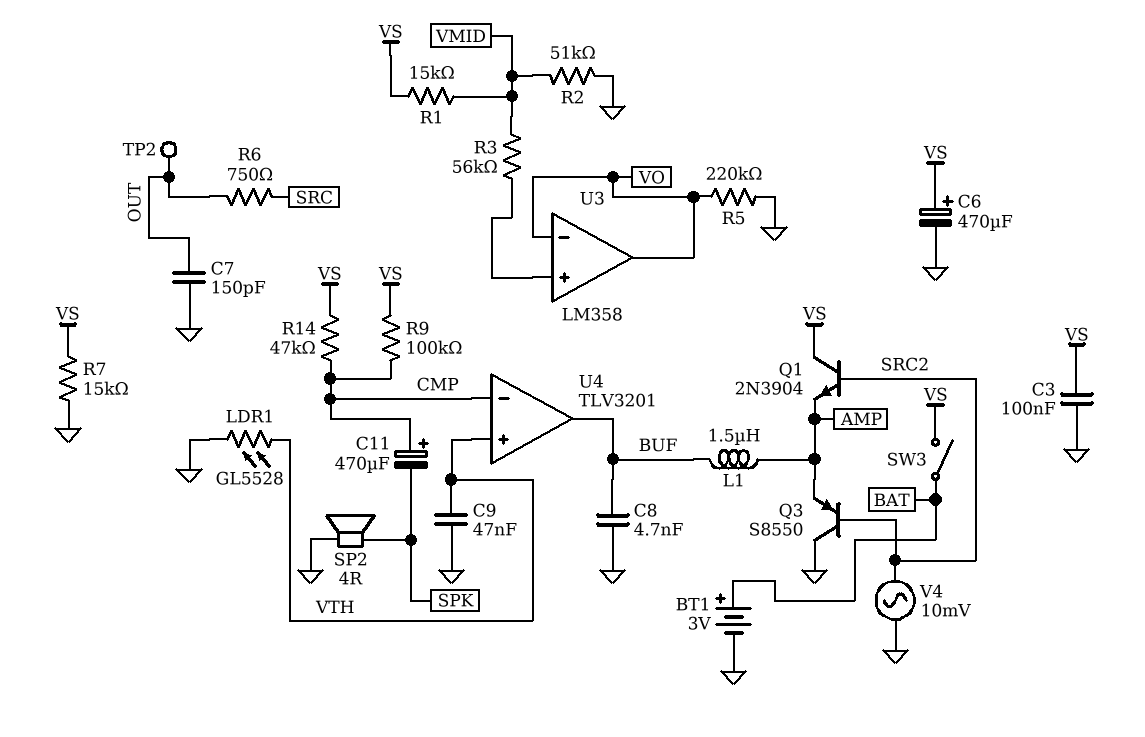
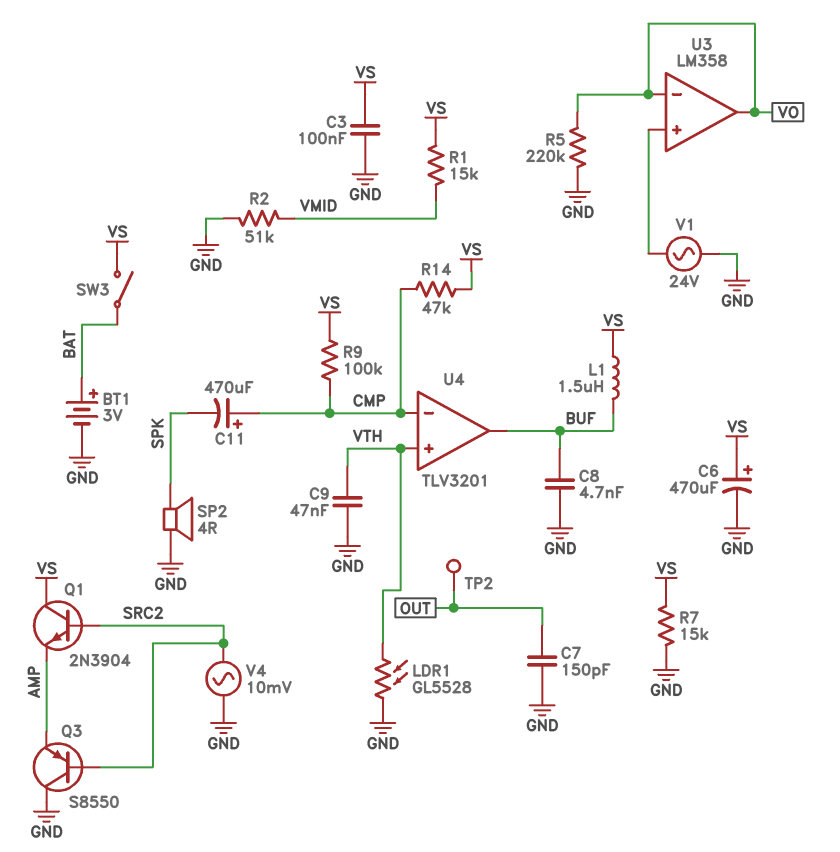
L1: 1.5uH (AMP, BUF) -> 1.5uH (BUF, VS)
R3: 56k (U3/in+, VMID) -> none
R6: 750 (OUT, SRC) -> none
V1: none -> AC 24V (GND, U3/in+)

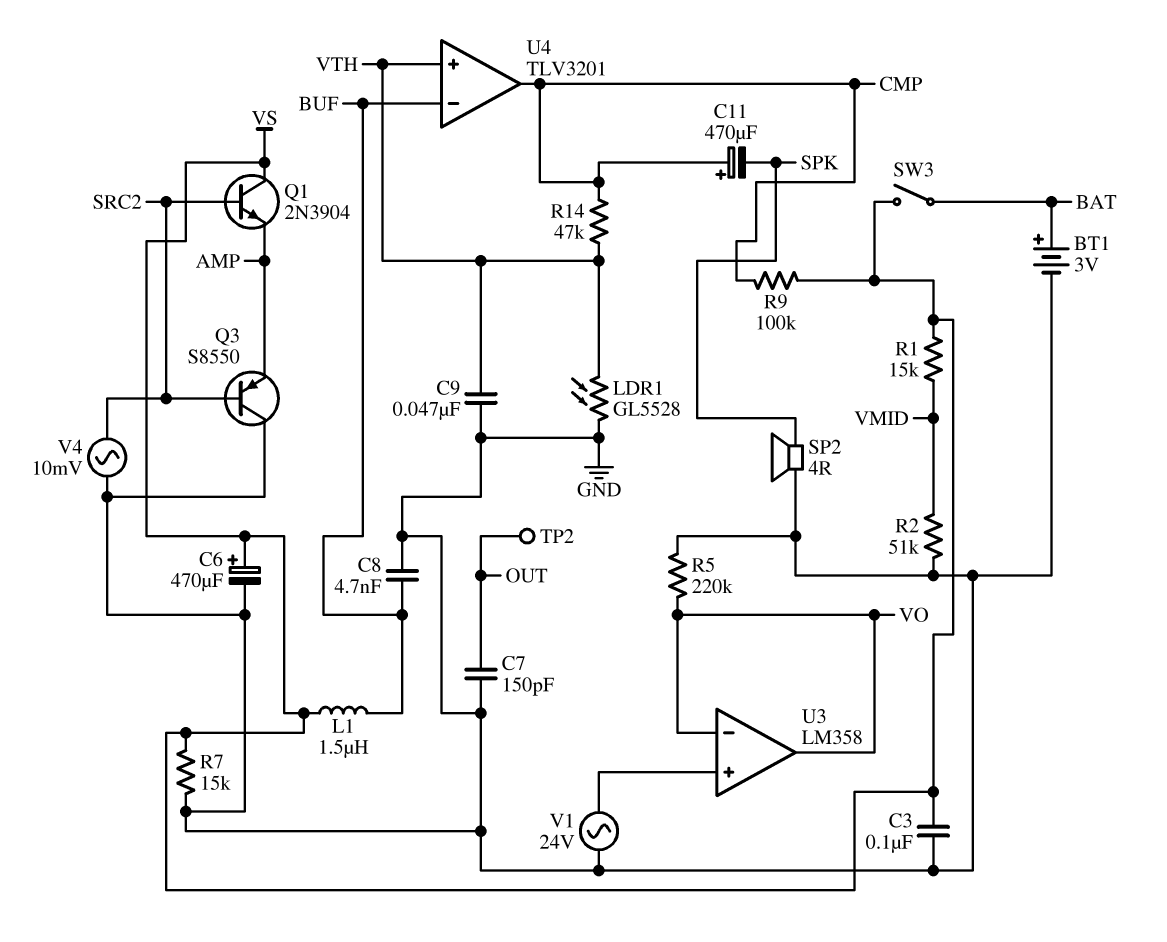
R14: 47k (CMP, VS) -> 47k (CMP, VTH)
U4 pin in-: CMP -> BUF
U4 pin out: BUF -> CMP

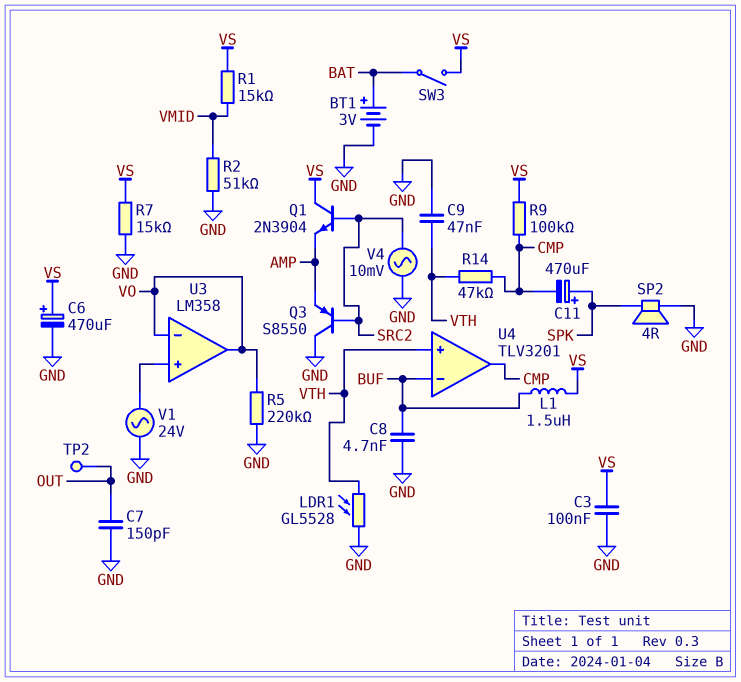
C11: 470uF (plus CMP, minus SPK) -> 470uF (plus SPK, minus CMP)

